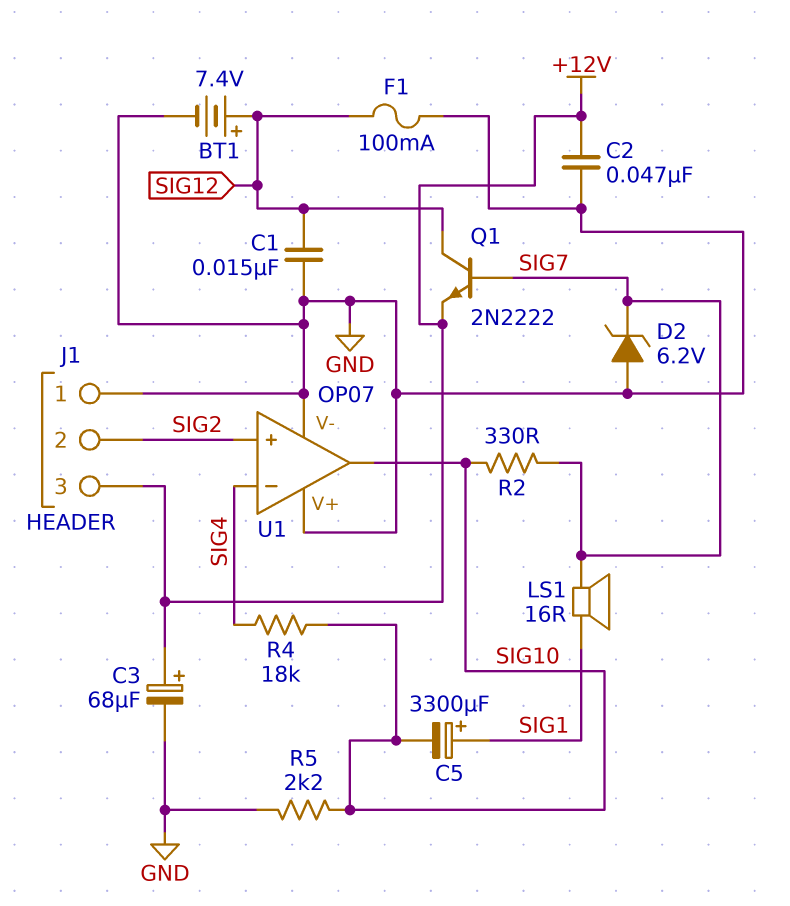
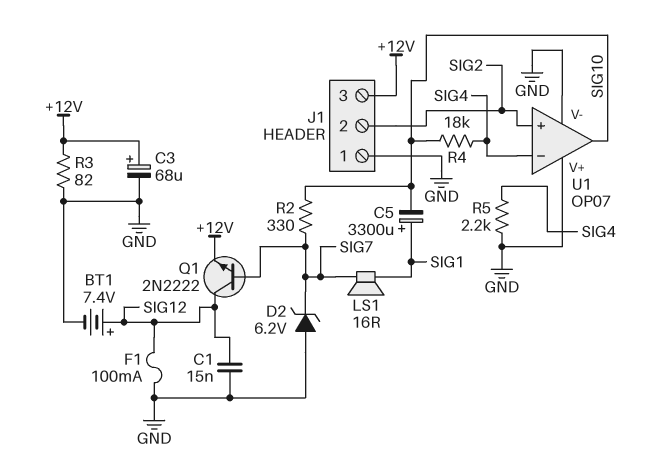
C2: 47nF (+12V, GND) -> none
R3: none -> 82 (+12V, GND)
R5: 2.2k (GND, SIG10) -> 2.2k (GND, SIG4)

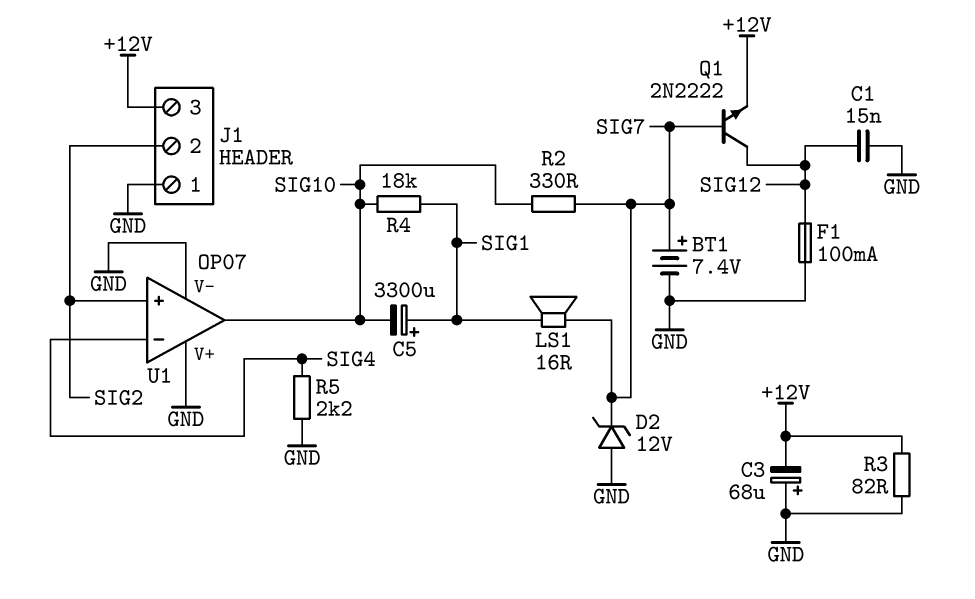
BT1: 7.4V (plus SIG12, minus GND) -> 7.4V (plus SIG7, minus GND)
C3: 68uF (plus +12V, minus GND) -> 68uF (plus GND, minus +12V)
D2: zener 6.2V (A GND, K SIG7) -> zener 12V (A GND, K SIG7)
R4: 18k (SIG4, SIG10) -> 18k (SIG1, SIG10)

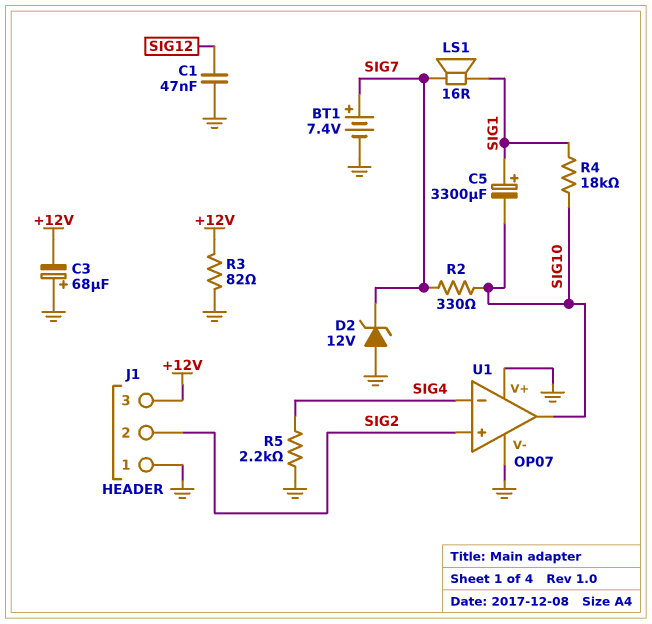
C1: 15nF (GND, SIG12) -> 47nF (GND, SIG12)
F1: 100mA (GND, SIG12) -> none
Q1: NPN 2N2222 (B SIG7, C SIG12, E +12V) -> none

